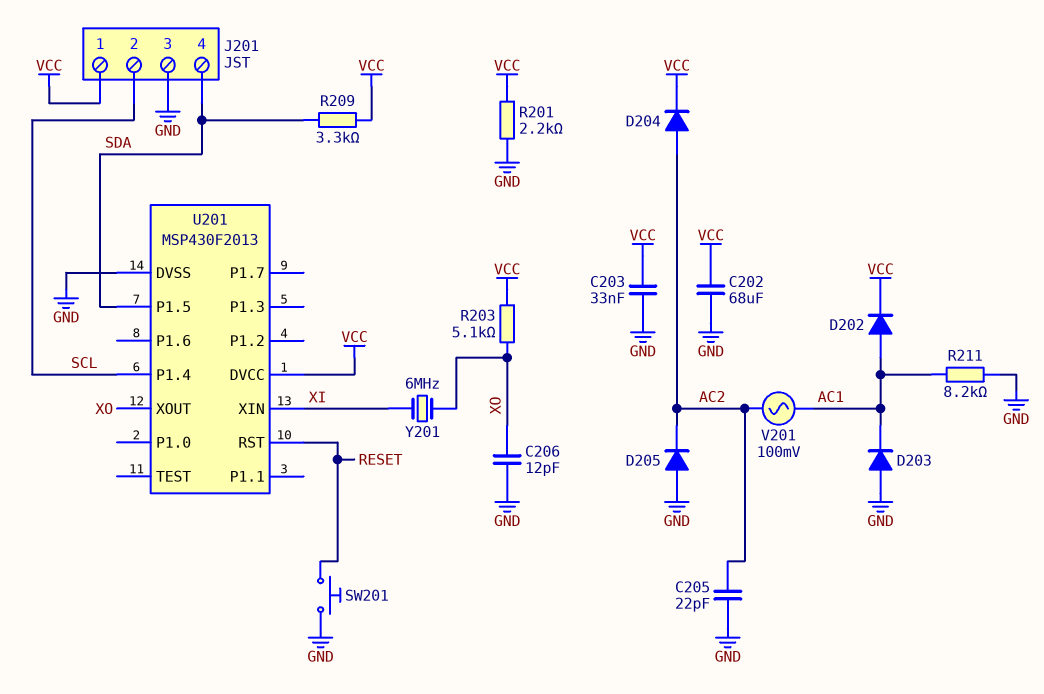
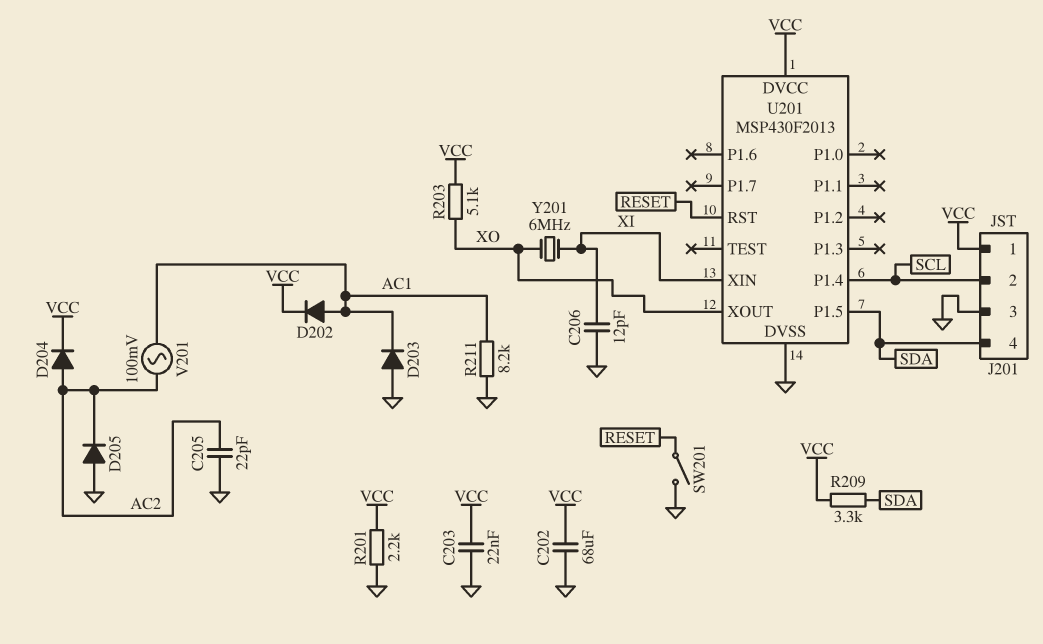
C203: 33nF (GND, VCC) -> 22nF (GND, VCC)
C206: 12pF (GND, XO) -> 12pF (GND, XI)
SW201: button (GND, RESET) -> switch (GND, RESET)

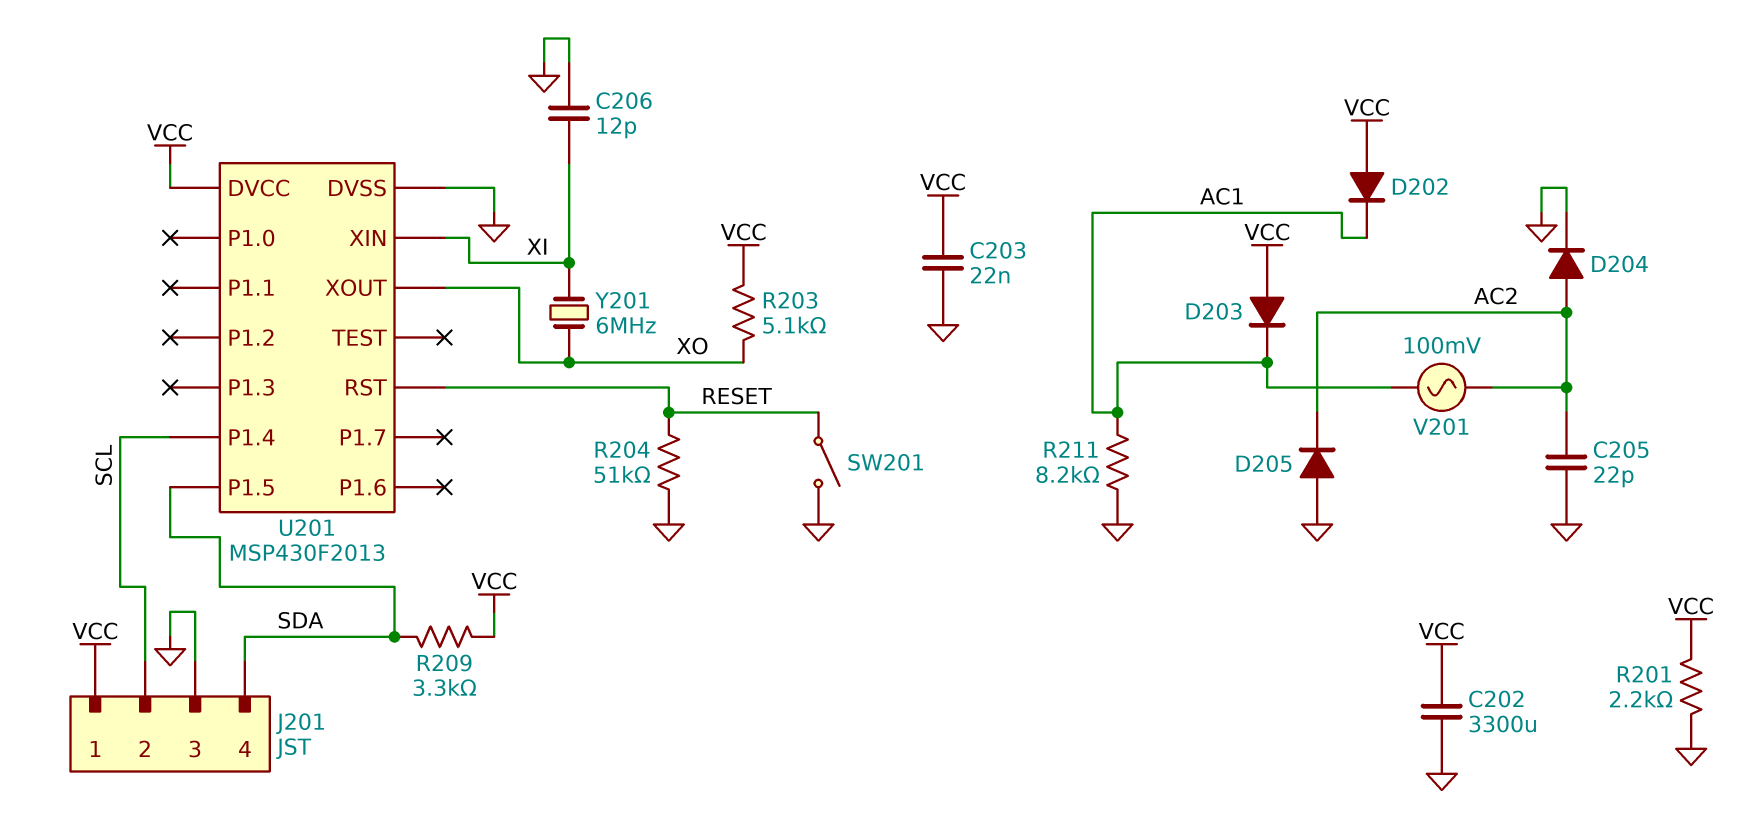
C202: 68uF (GND, VCC) -> 3300uF (GND, VCC)
D202: diode (A AC1, K VCC) -> diode (A VCC, K AC1)
D203: diode (A GND, K AC1) -> diode (A VCC, K AC1)
D204: diode (A AC2, K VCC) -> diode (A AC2, K GND)
R204: none -> 51k (GND, RESET)

